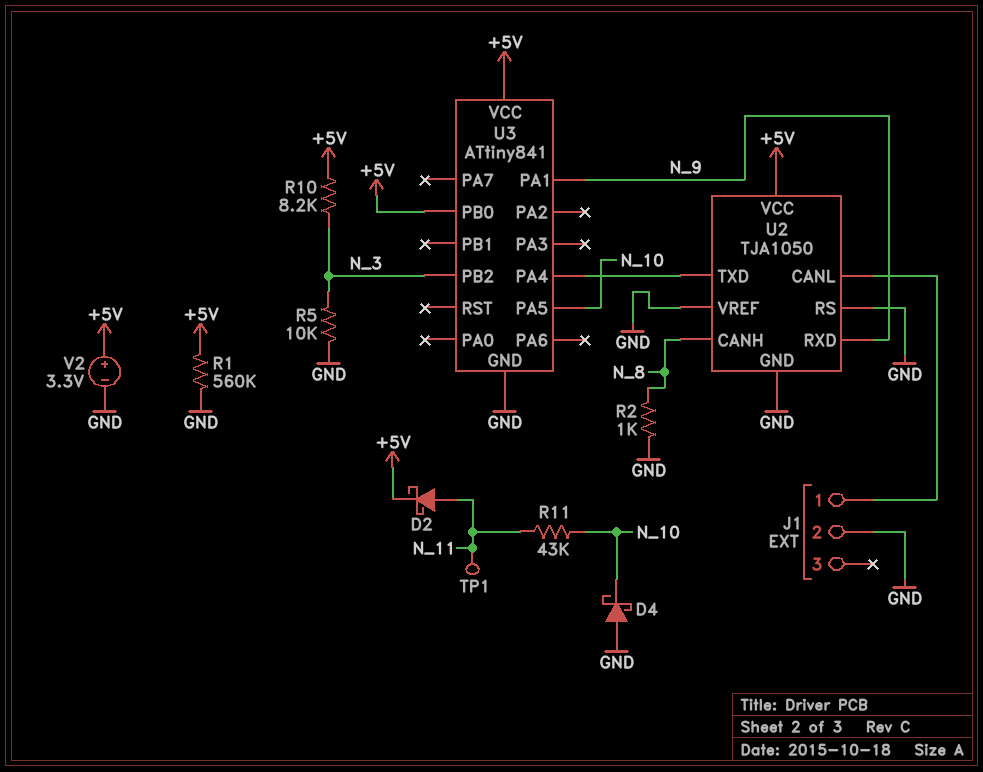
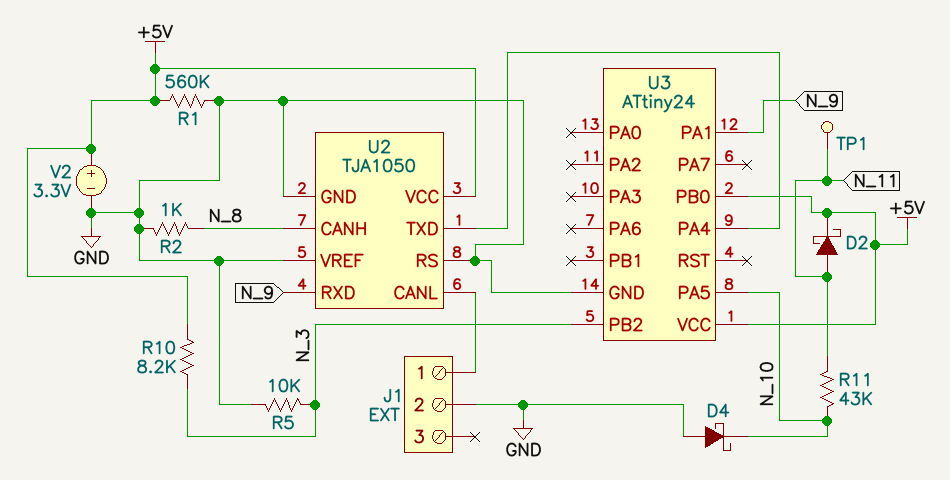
U3: ATtiny841 -> ATtiny24

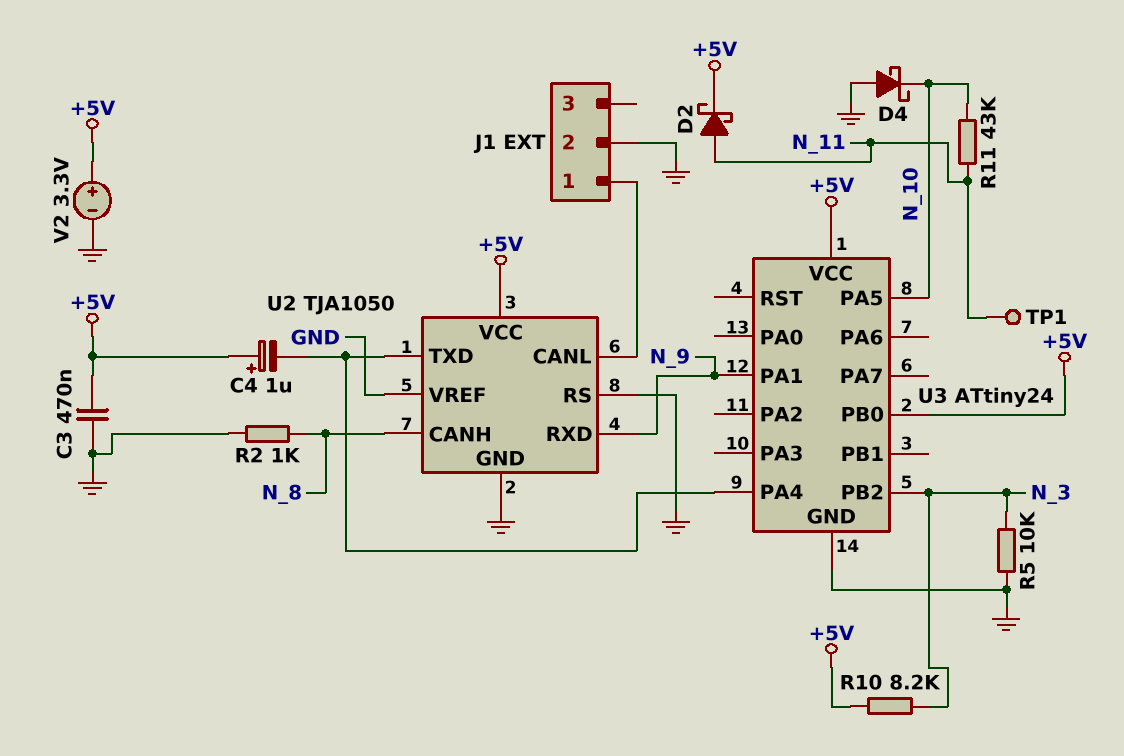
C3: none -> 470nF (+5V, GND)
C4: none -> 1uF (plus +5V, minus U2/TXD)
R1: 560k (+5V, GND) -> none

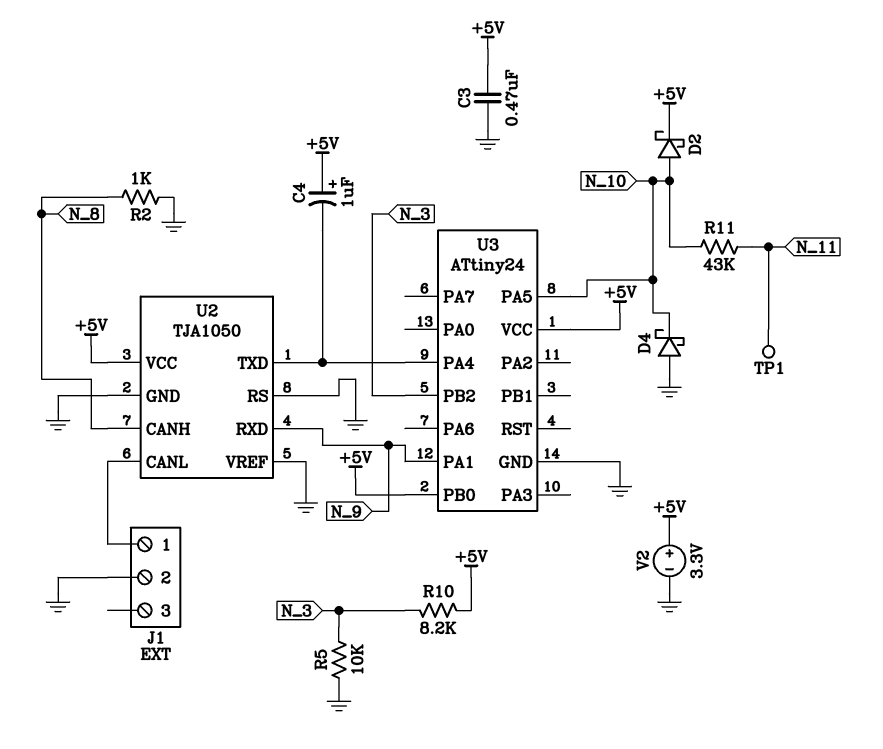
D2: schottky (A N_11, K +5V) -> schottky (A N_10, K +5V)

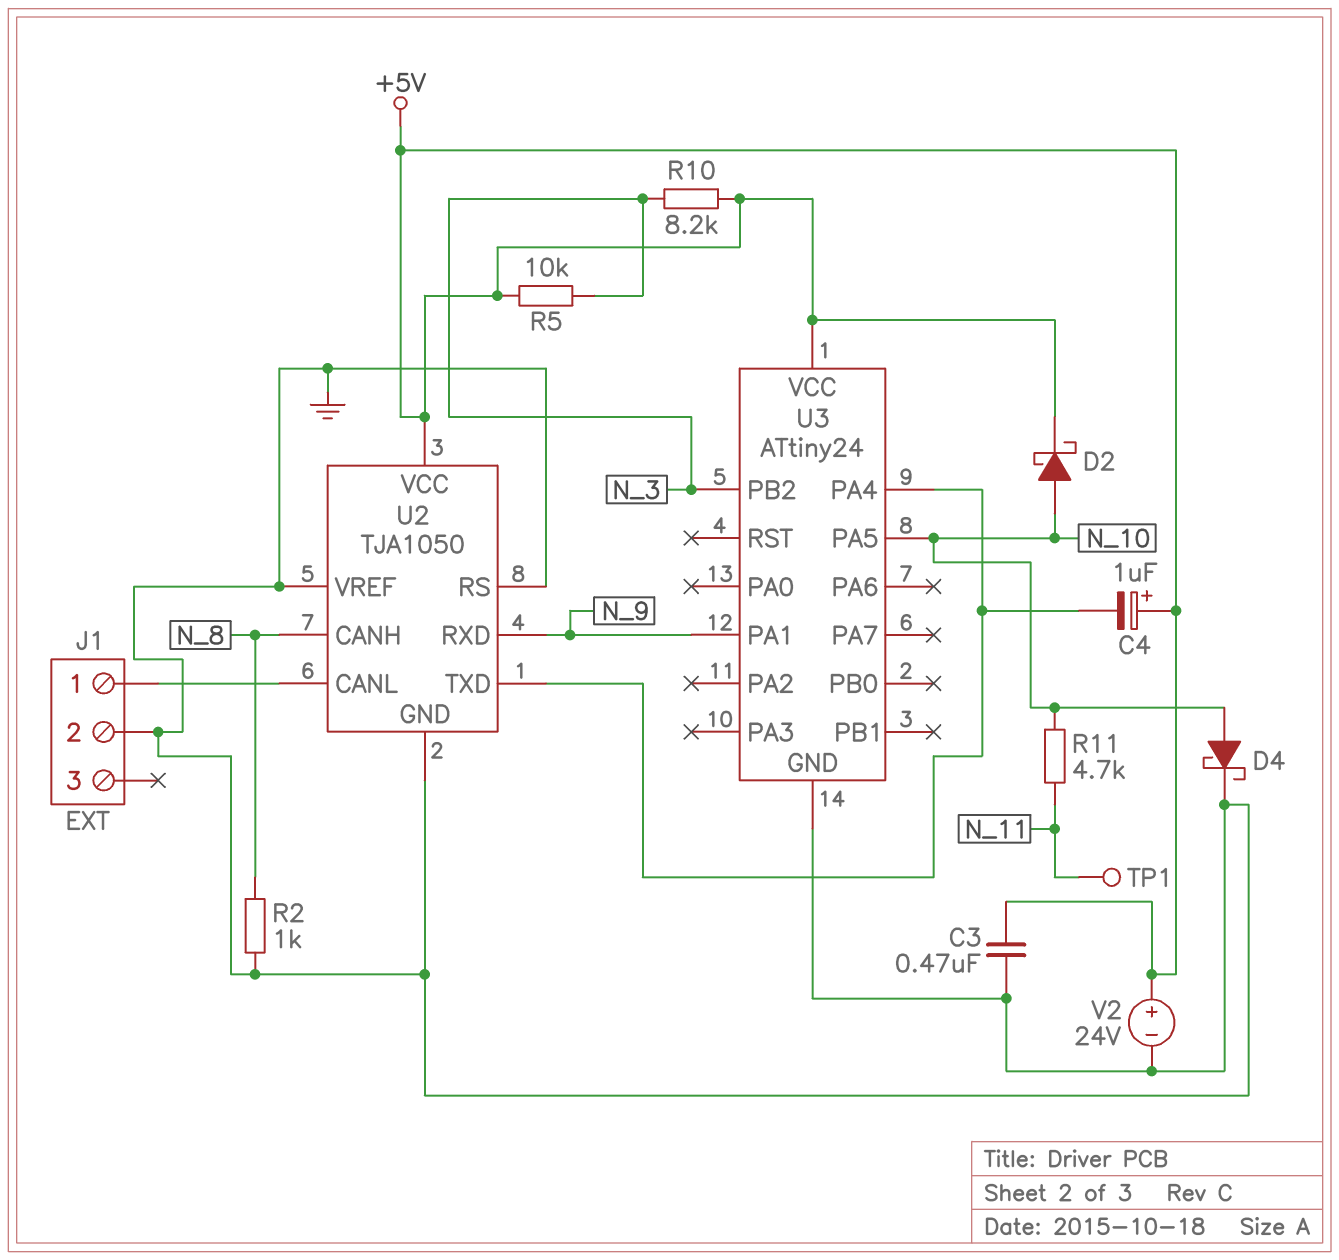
D4: schottky (A GND, K N_10) -> schottky (A N_10, K GND)
R5: 10k (GND, N_3) -> 10k (+5V, N_3)
R11: 43k (N_10, N_11) -> 4.7k (N_10, N_11)
U3 pin PB0: +5V -> none
V2: 3.3V (plus +5V, minus GND) -> 24V (plus +5V, minus GND)

